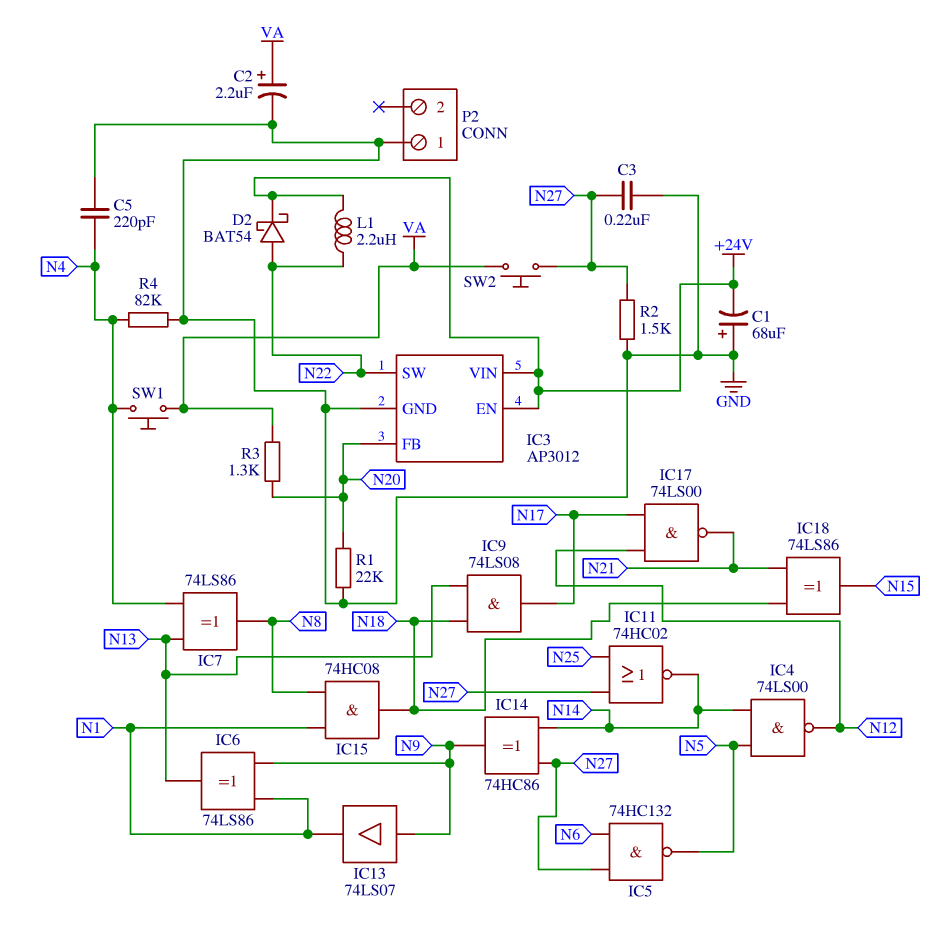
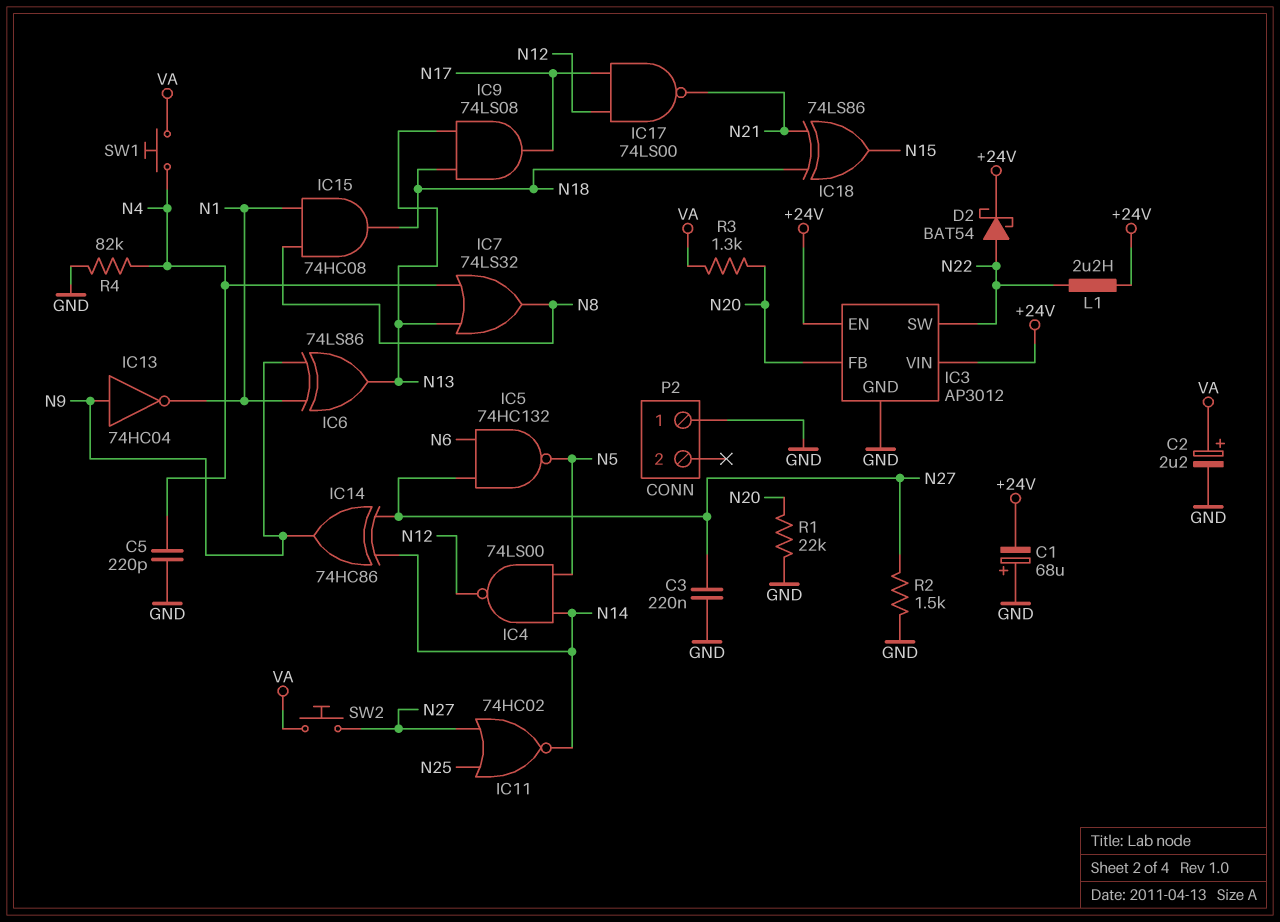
IC7: XOR 74LS86 (in N4, in N13, out N8) -> OR 74LS32 (in N4, in N13, out N8)
IC13: buffer 74LS07 (in N9, out N1) -> NOT 74HC04 (in N9, out N1)

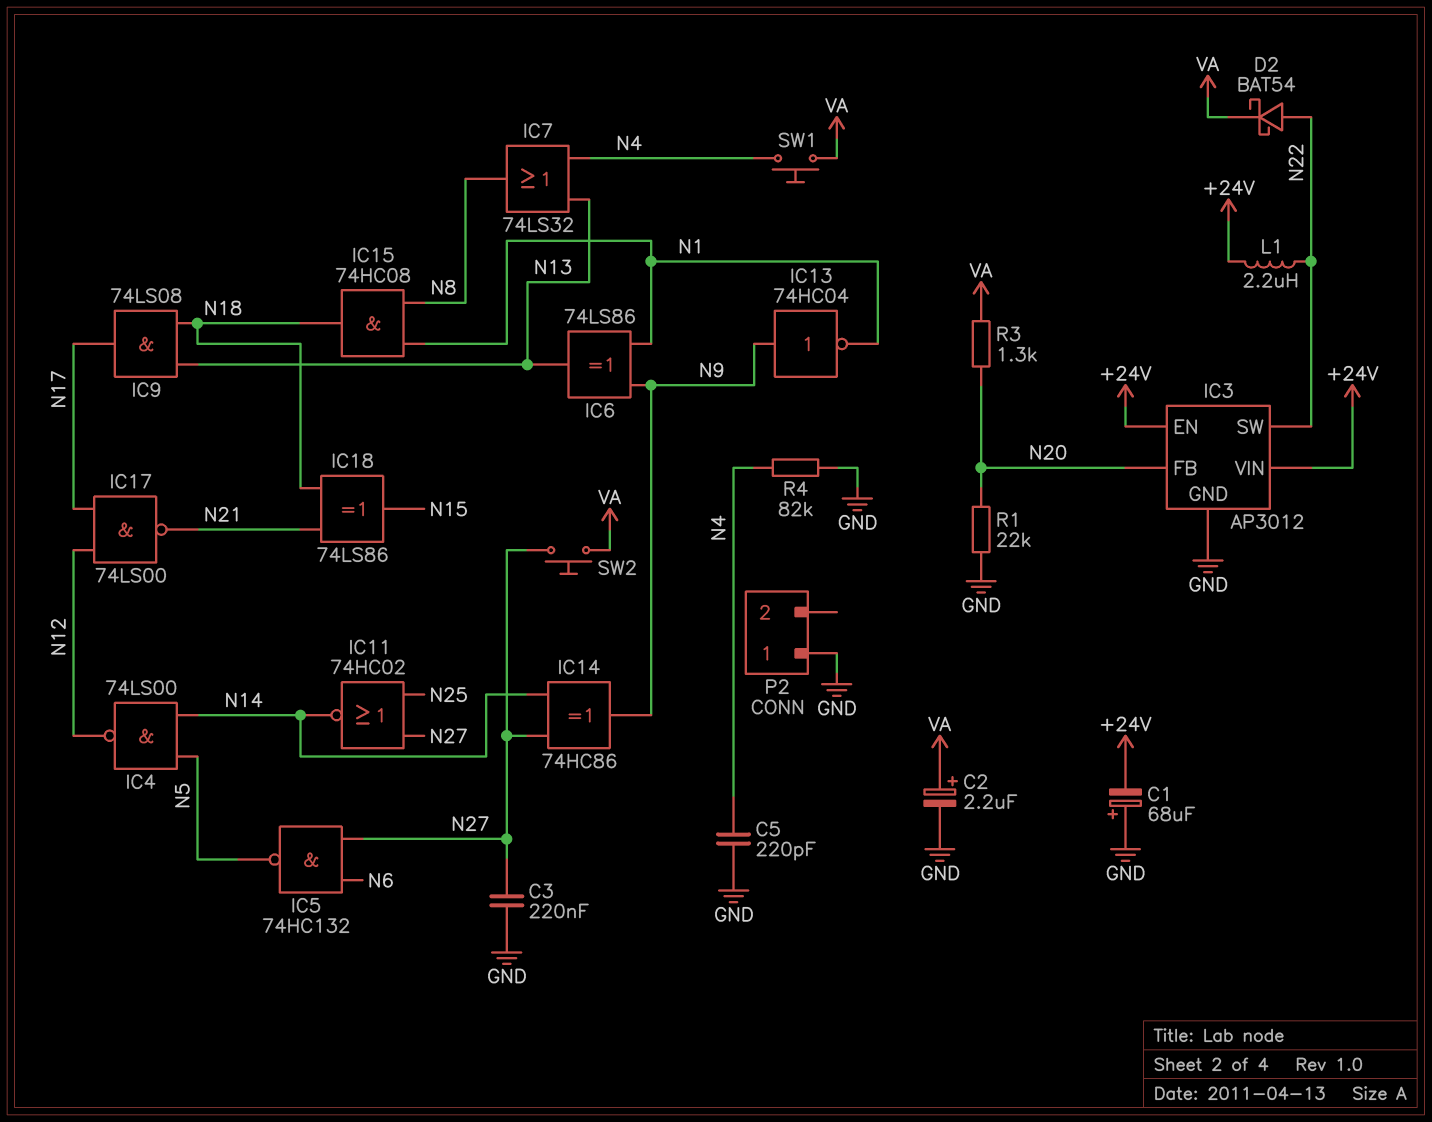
D2: schottky BAT54 (A N22, K +24V) -> schottky BAT54 (A N22, K VA)
R2: 1.5k (GND, N27) -> none

